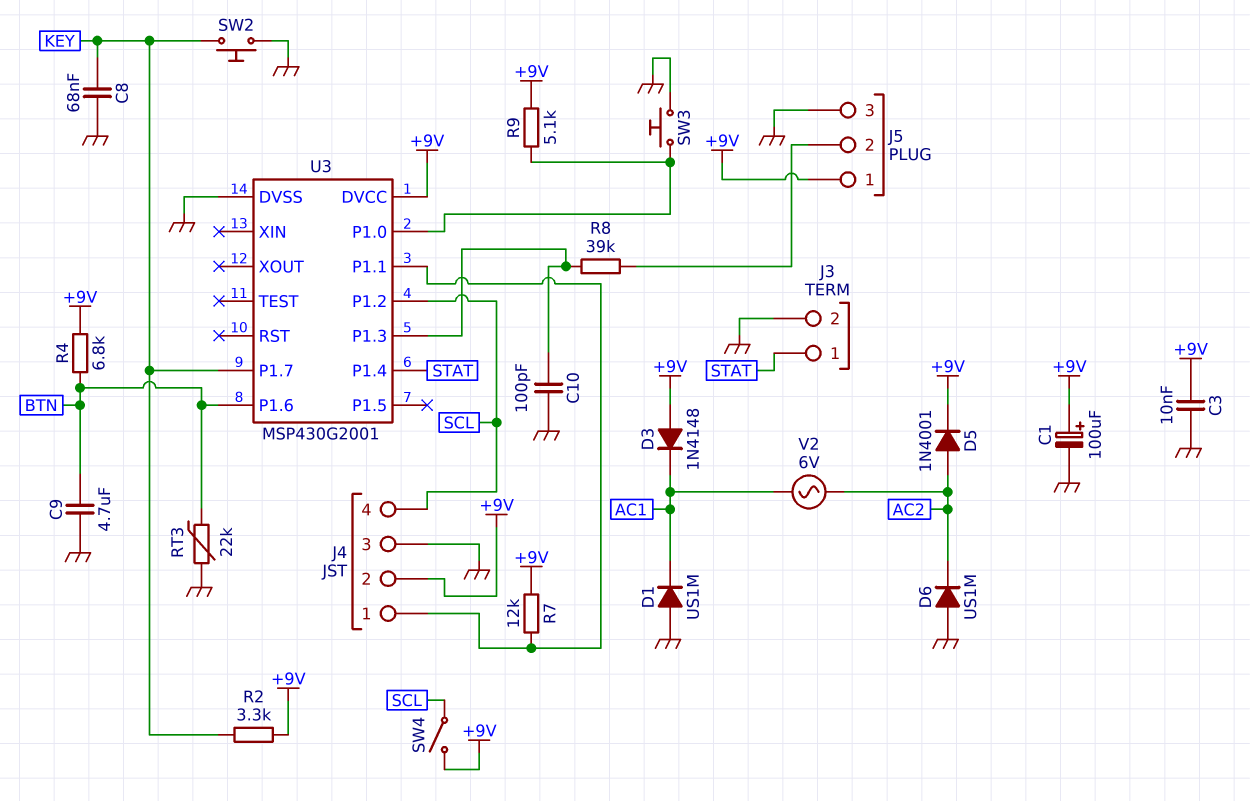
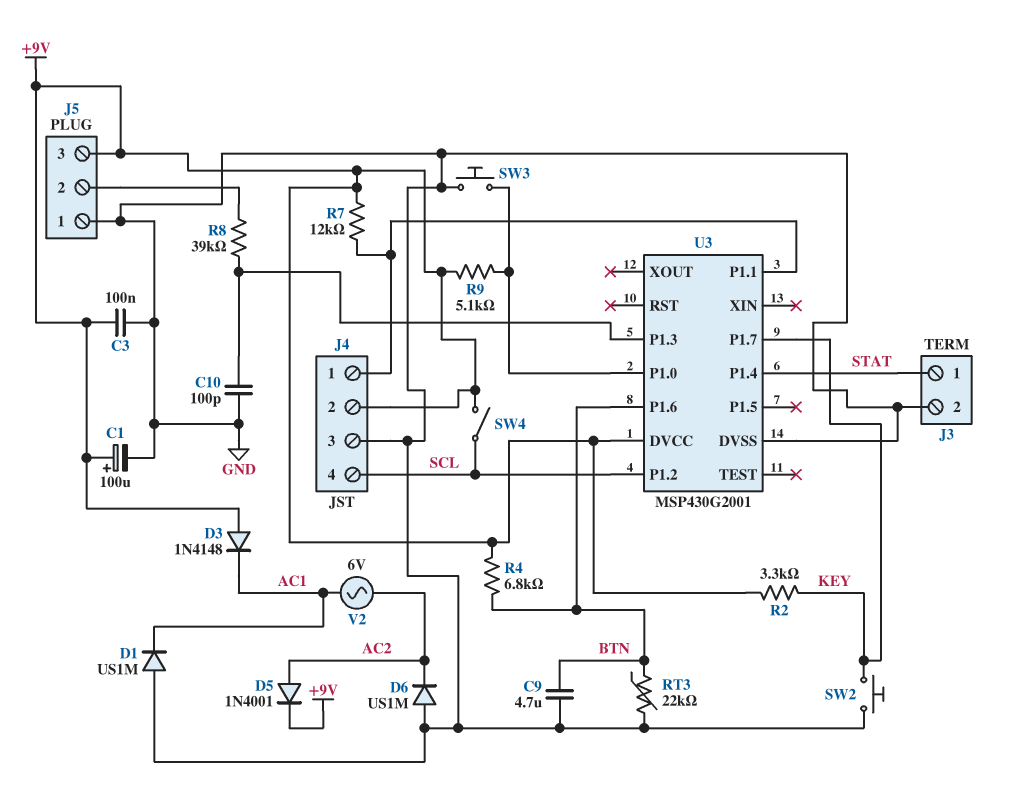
C3: 10nF (+9V, GND) -> 100nF (+9V, GND)
C8: 68nF (GND, KEY) -> none
J5 pin 1: +9V -> GND
J5 pin 3: GND -> +9V

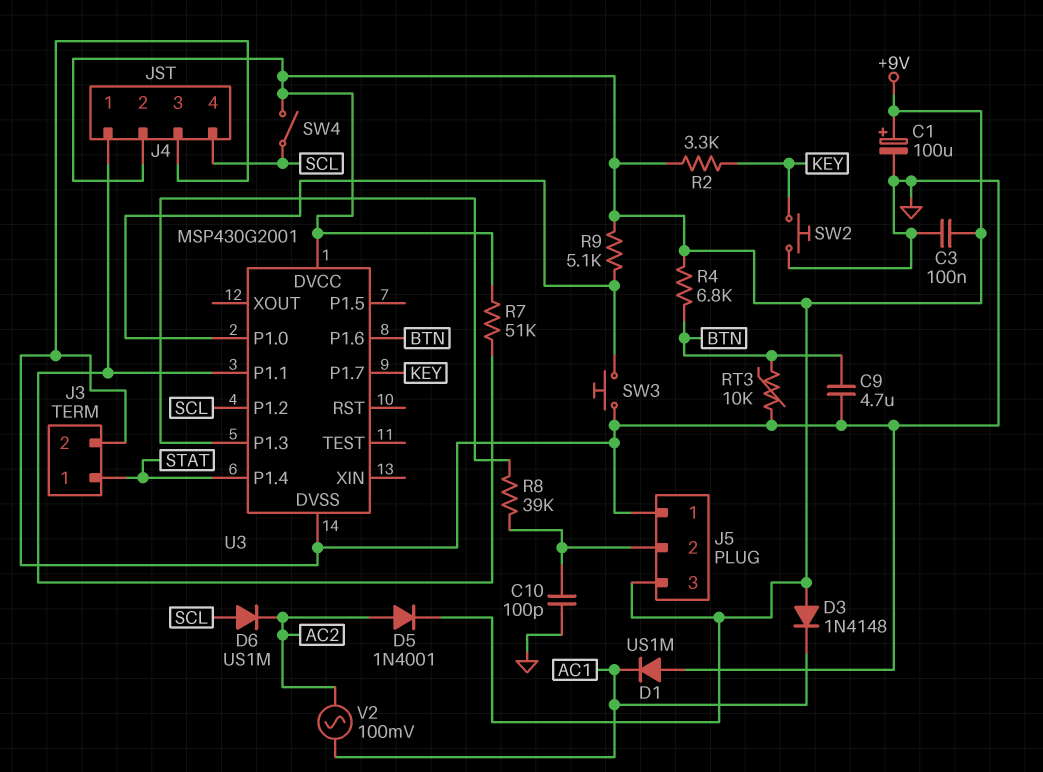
C10: 100pF (GND, U3/P1.3) -> 100pF (GND, J5/2)
D6: diode US1M (A GND, K AC2) -> diode US1M (A SCL, K AC2)
R7: 12k (+9V, J4/1) -> 51k (+9V, J4/1)
RT3: 22k (BTN, GND) -> 10k (BTN, GND)
V2: AC 6V (AC1, AC2) -> AC 100mV (AC1, AC2)

